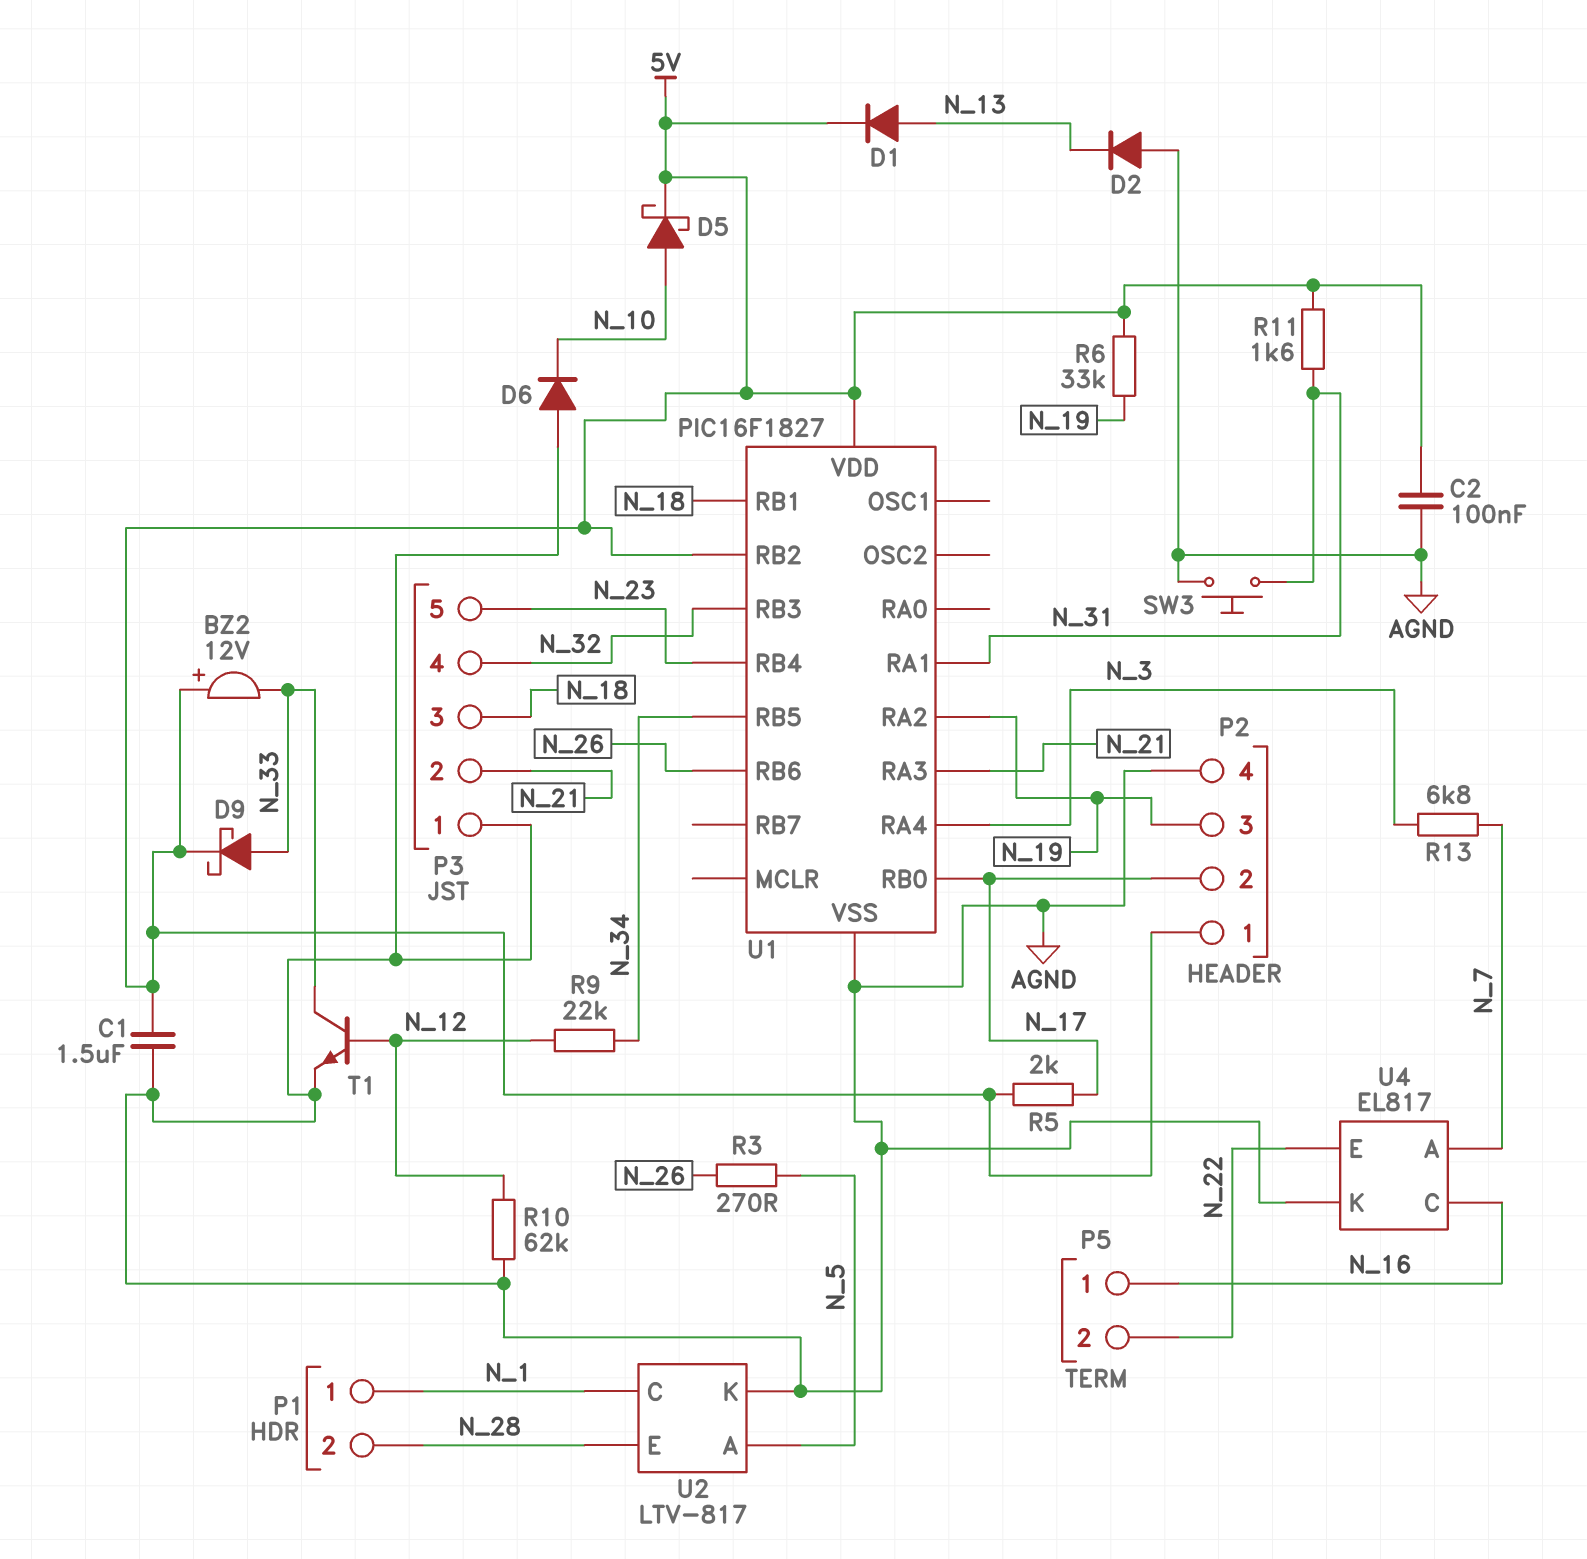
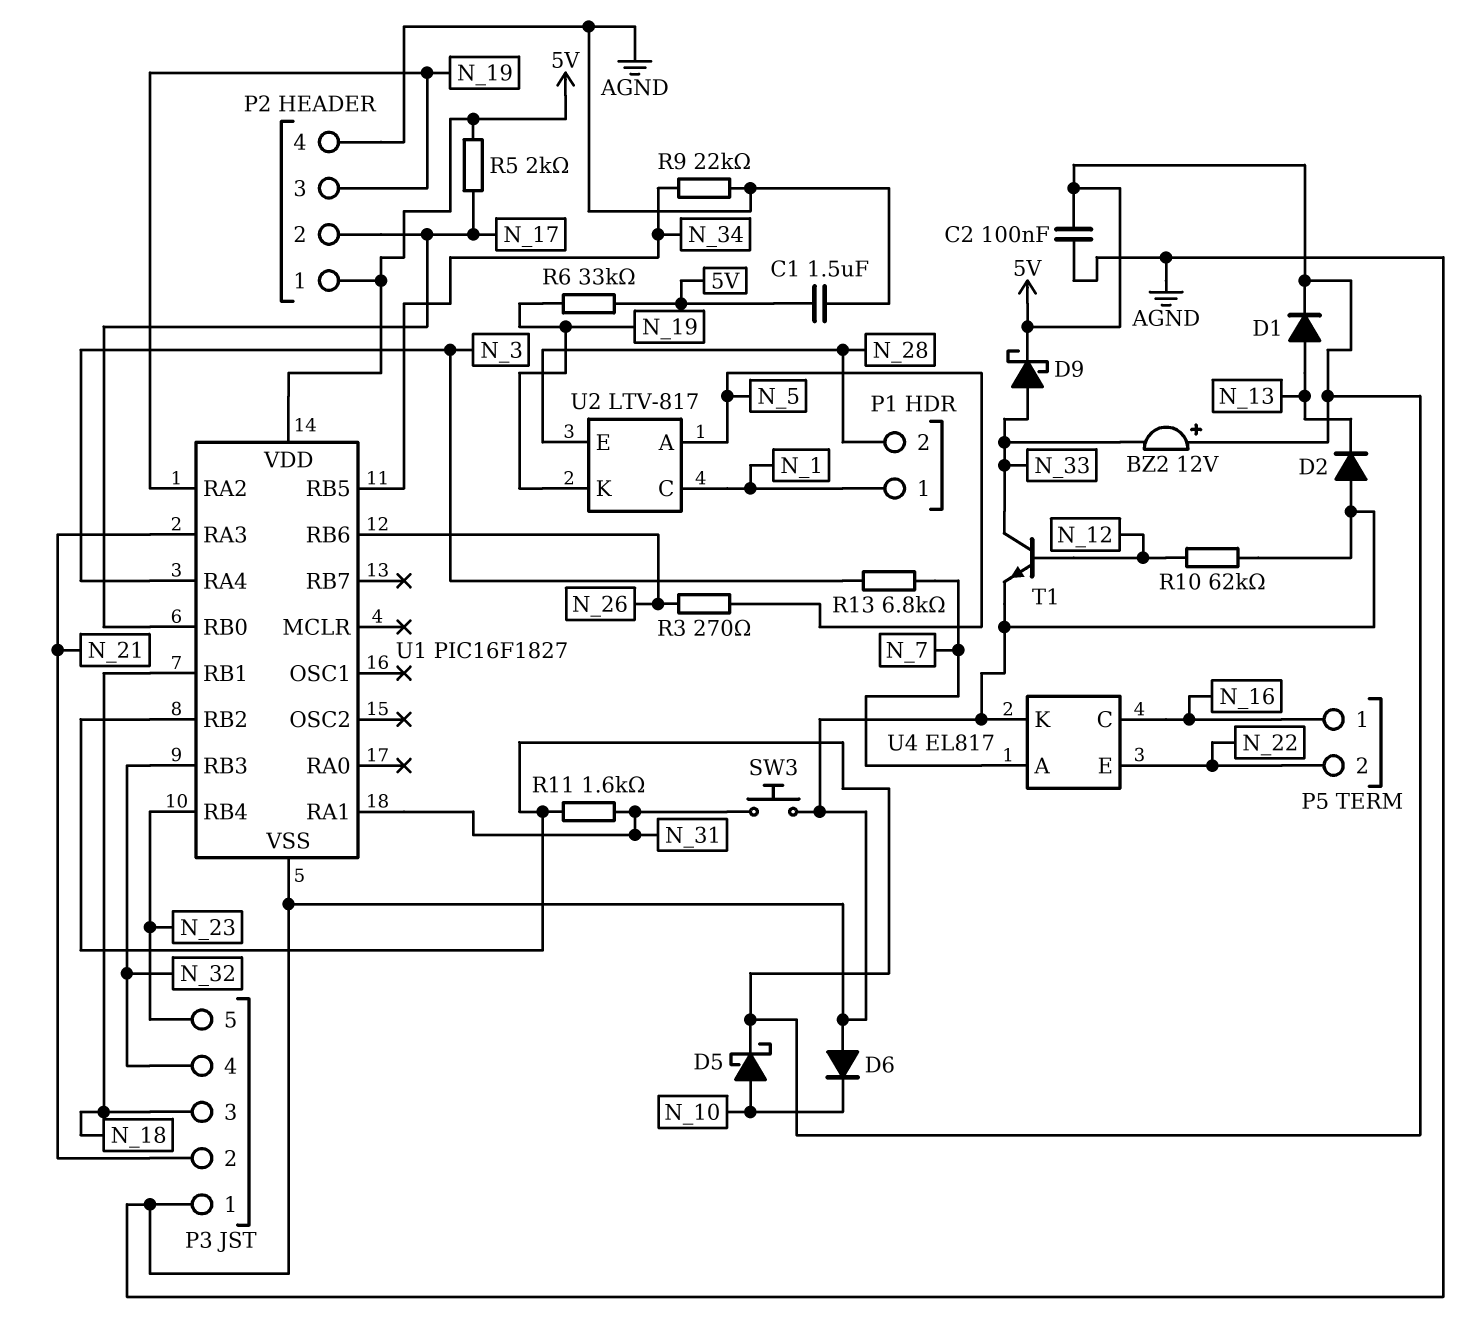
R9: 22k (N_12, N_34) -> 22k (AGND, N_34)
U2 pin K: AGND -> N_19

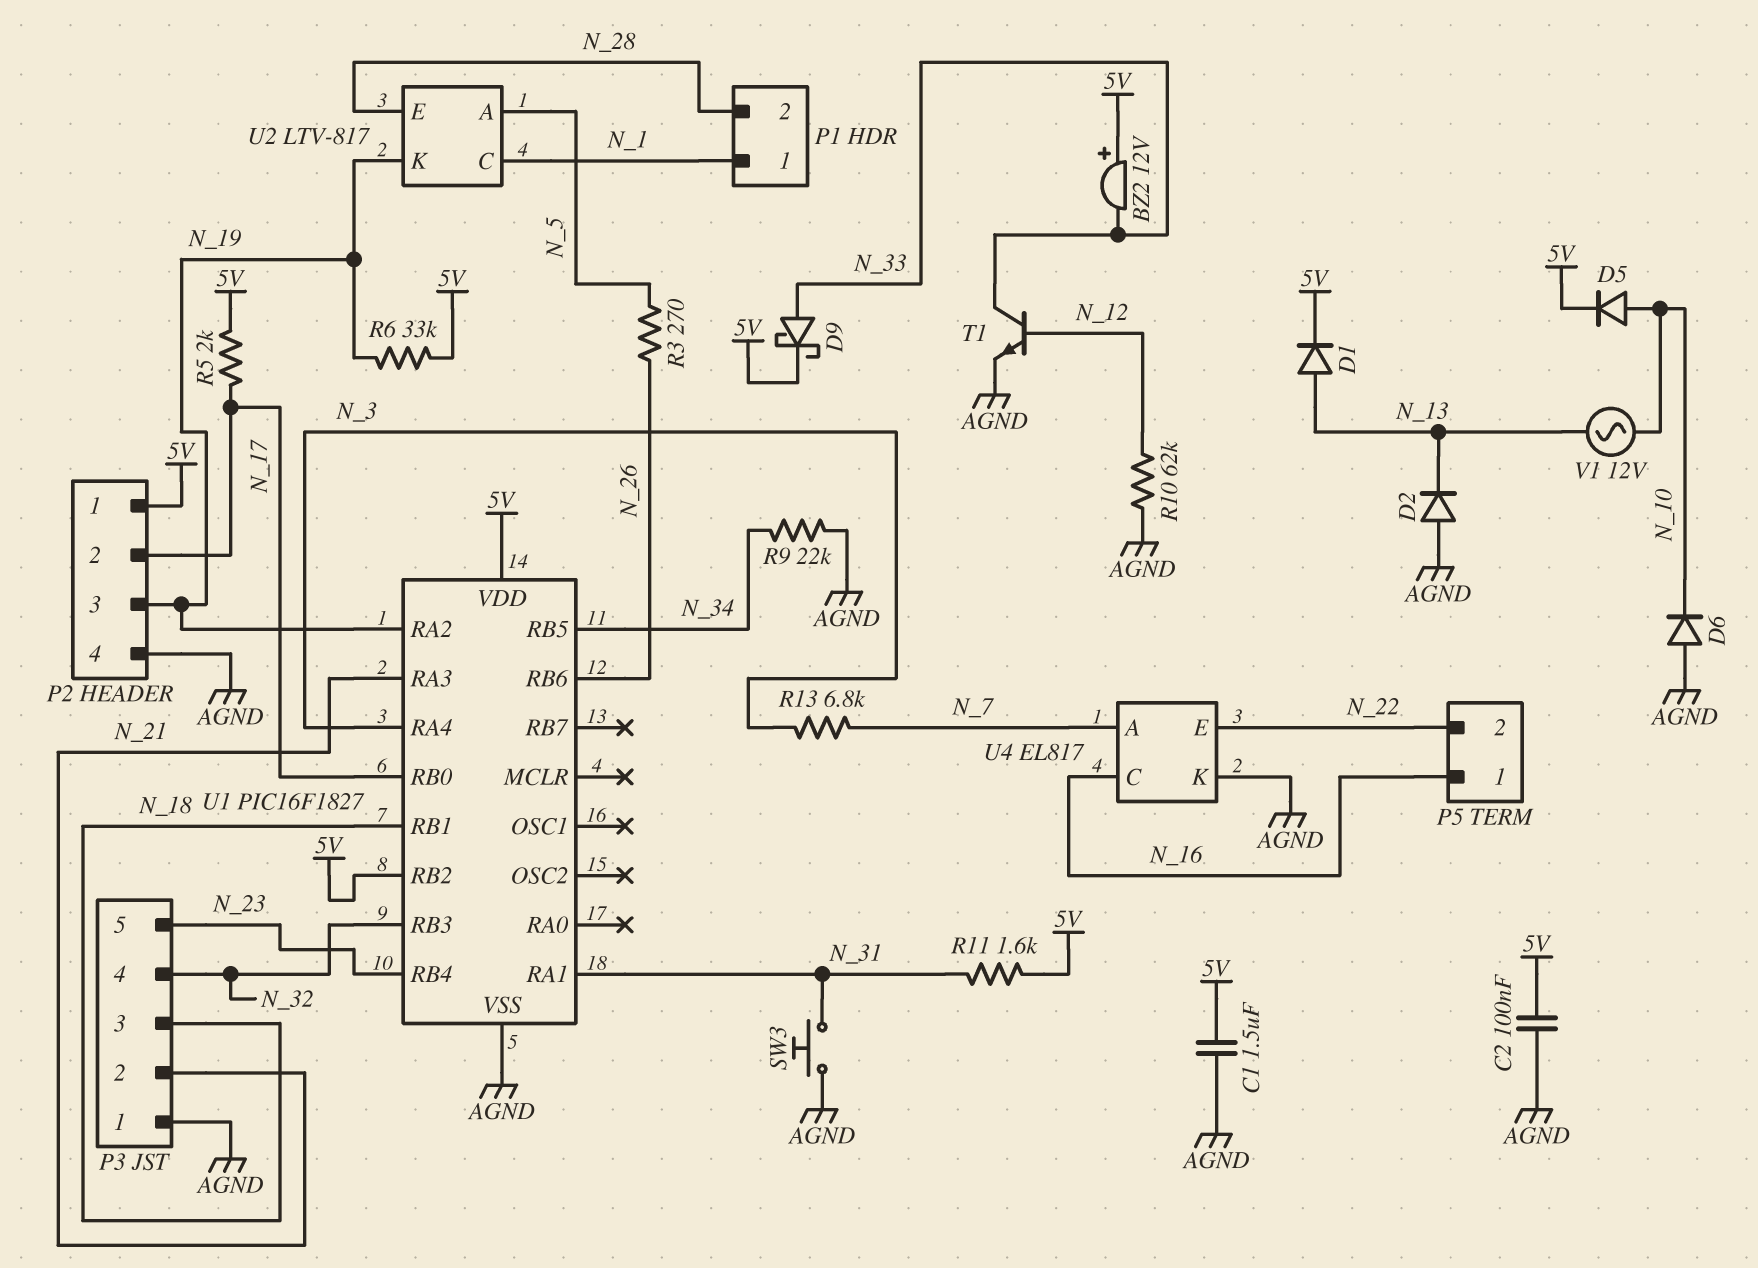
D5: schottky (A N_10, K 5V) -> diode (A N_10, K 5V)
V1: none -> AC 12V (N_10, N_13)

